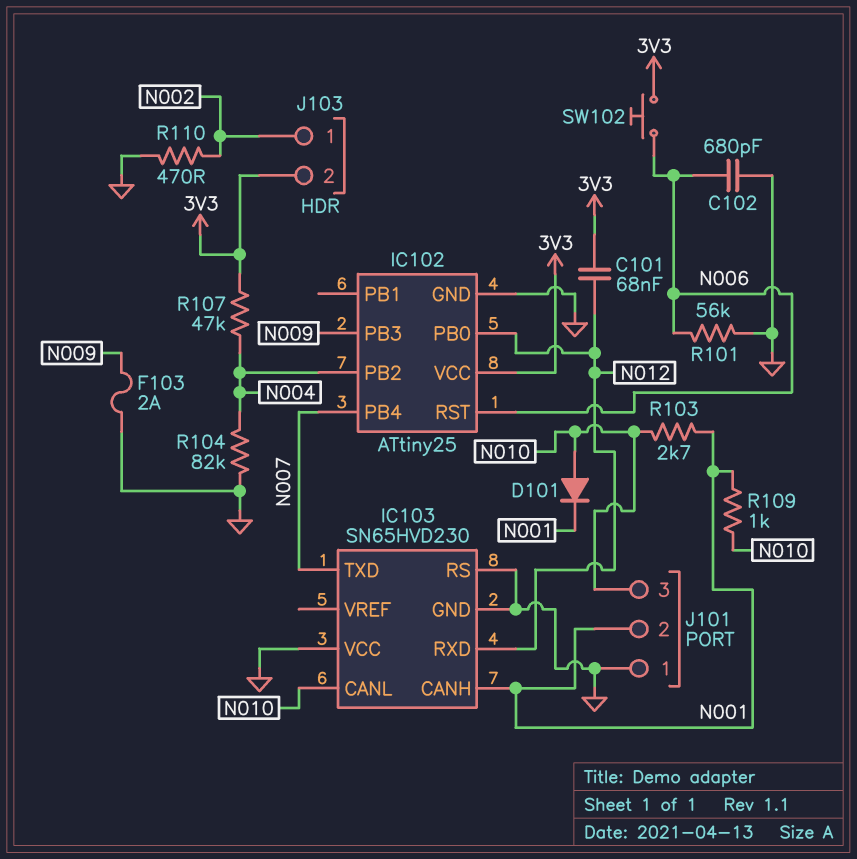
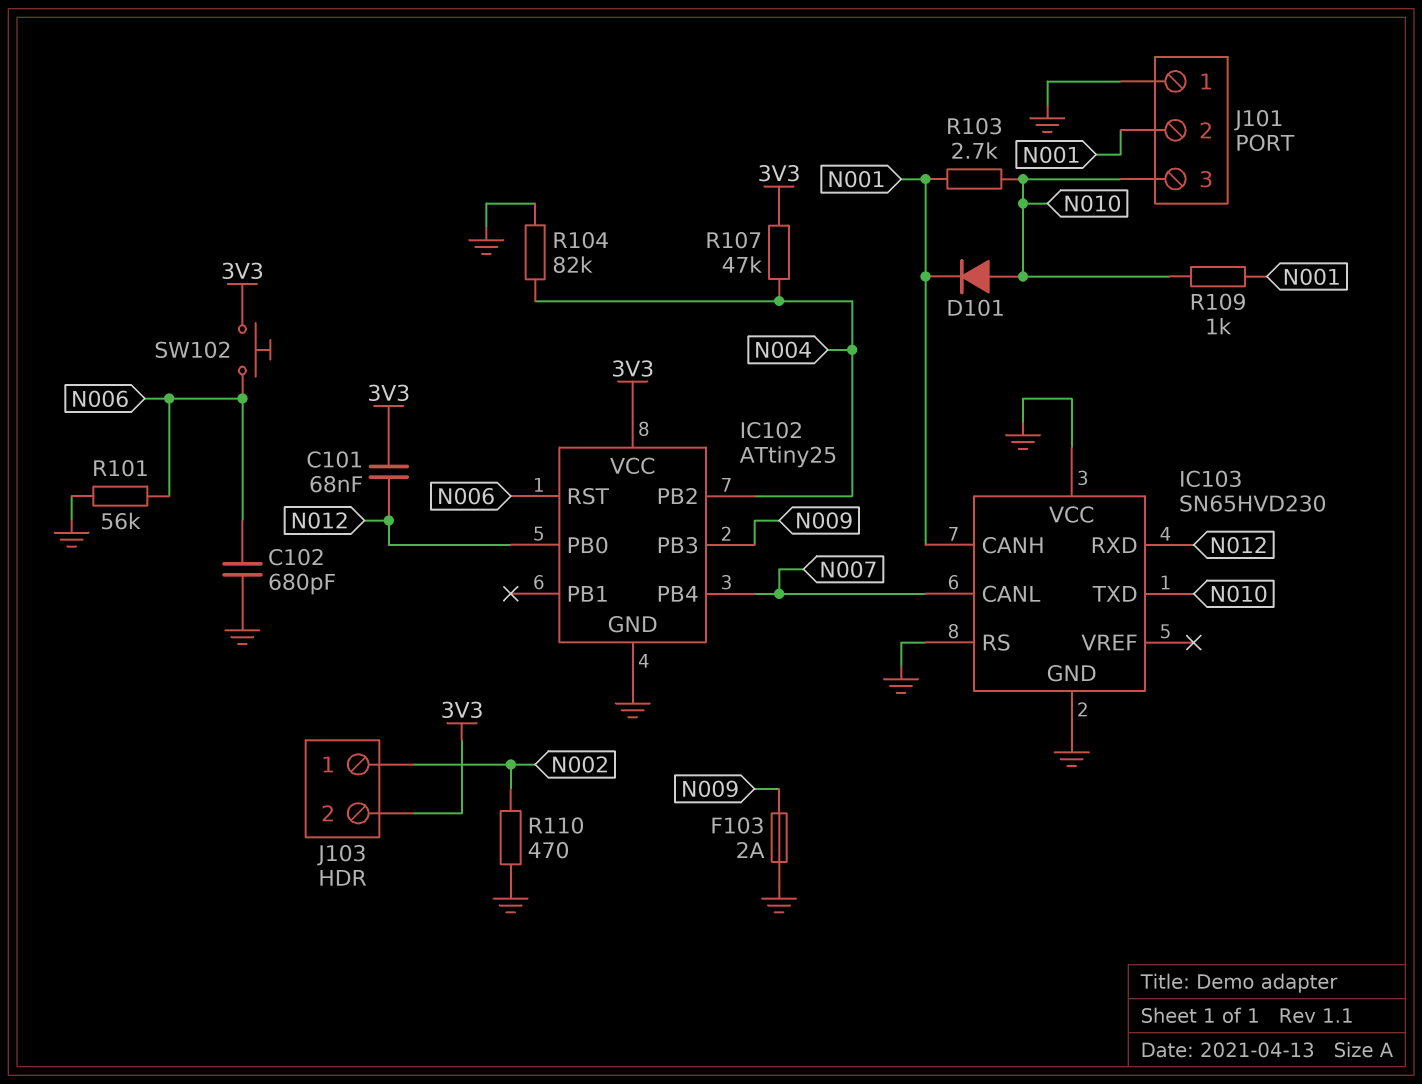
IC103 pin CANL: N010 -> N007
IC103 pin TXD: N007 -> N010

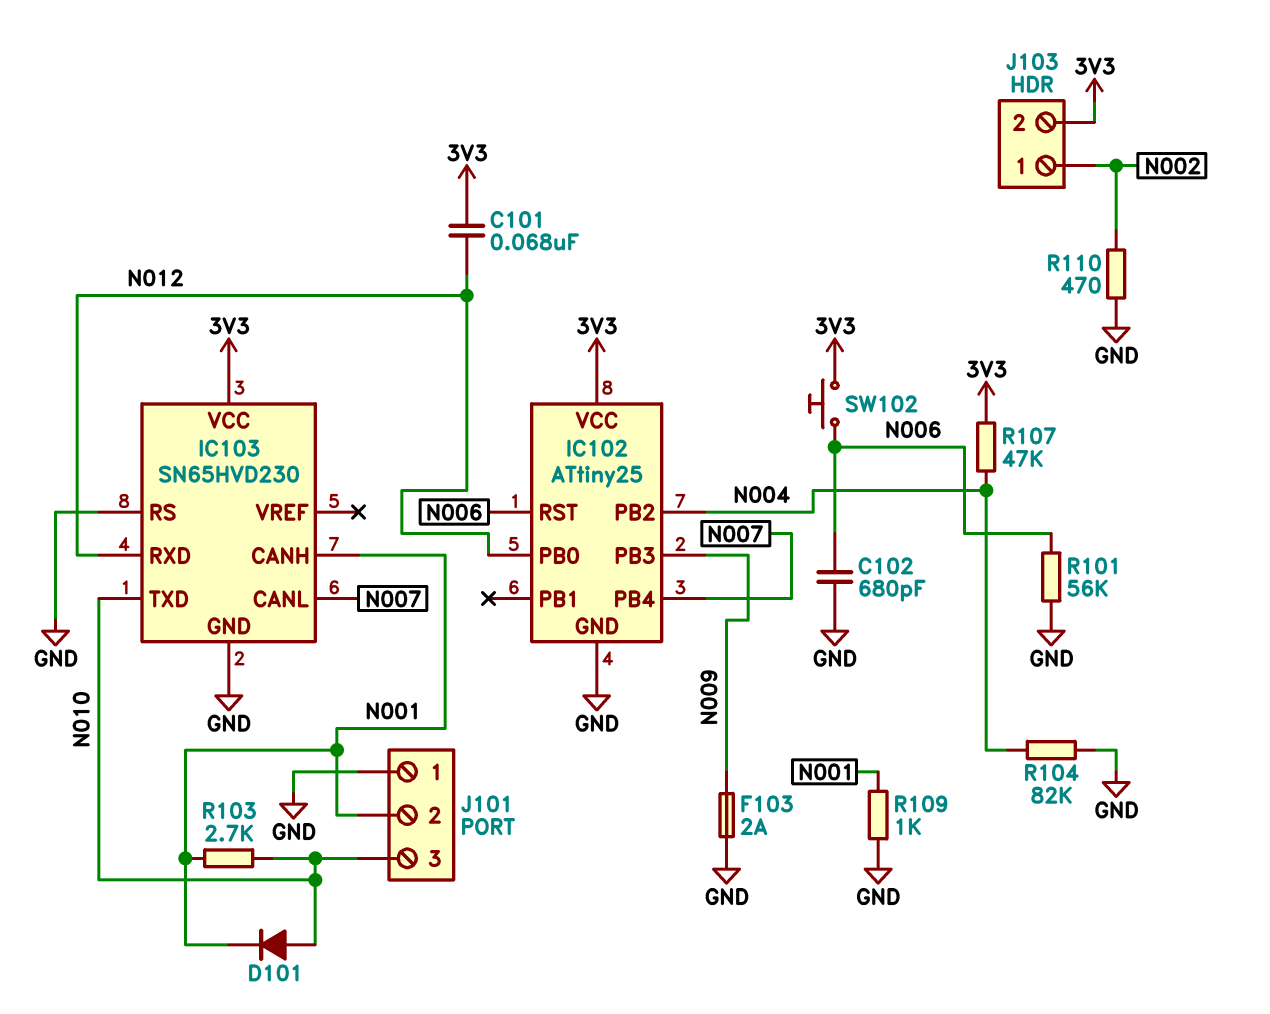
IC103 pin VCC: GND -> 3V3
R109: 1k (N001, N010) -> 1k (GND, N001)

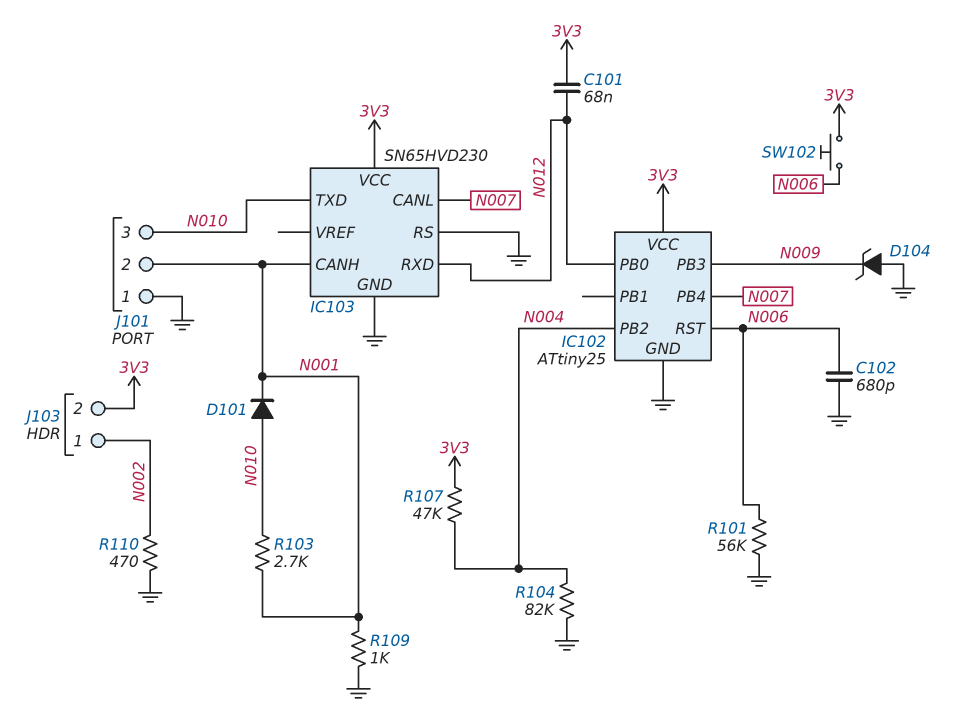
D104: none -> zener (A GND, K N009)
F103: 2A (GND, N009) -> none

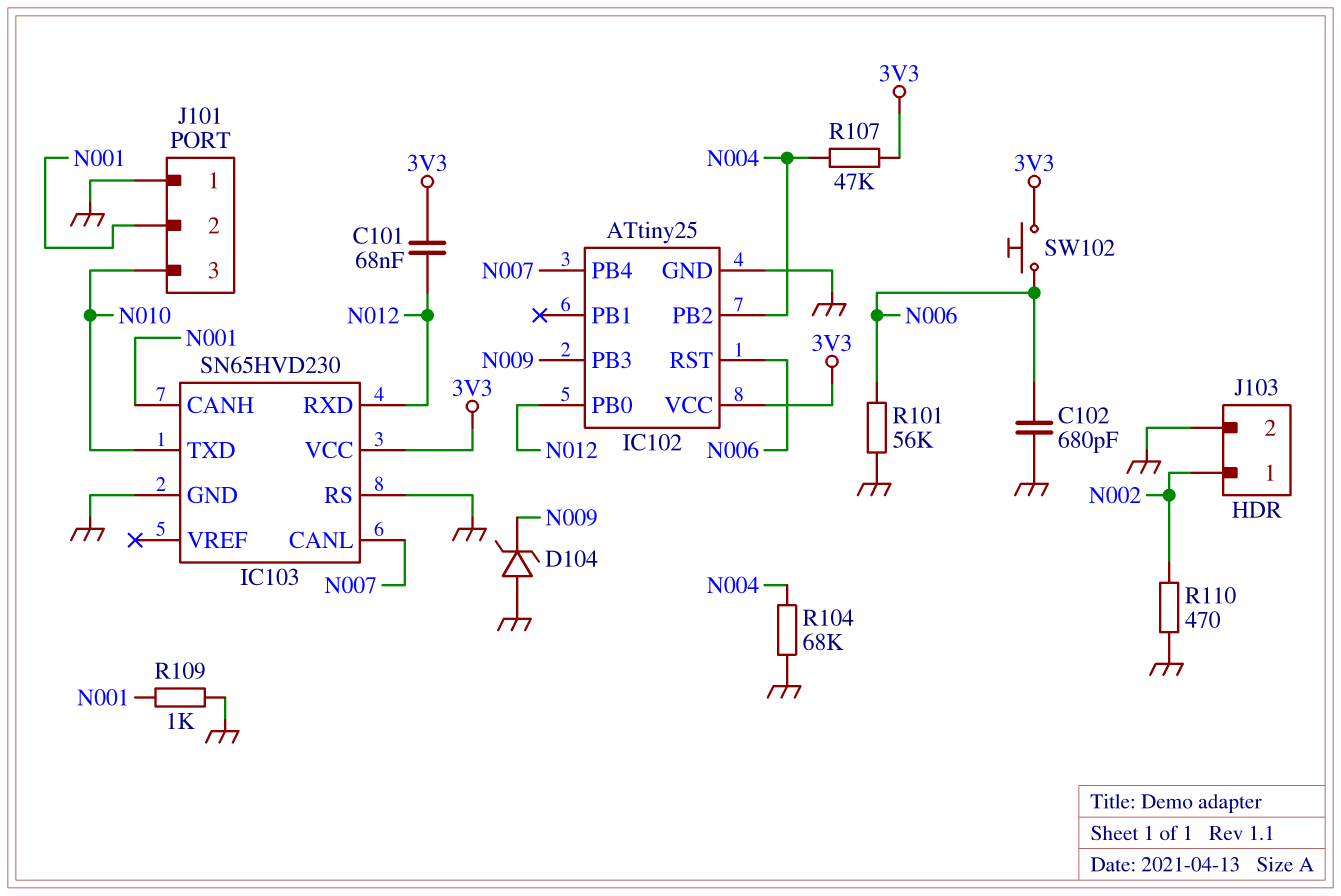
D101: diode (A N010, K N001) -> none
J103 pin 2: 3V3 -> GND
R103: 2.7k (N001, N010) -> none
R104: 82k (GND, N004) -> 68k (GND, N004)

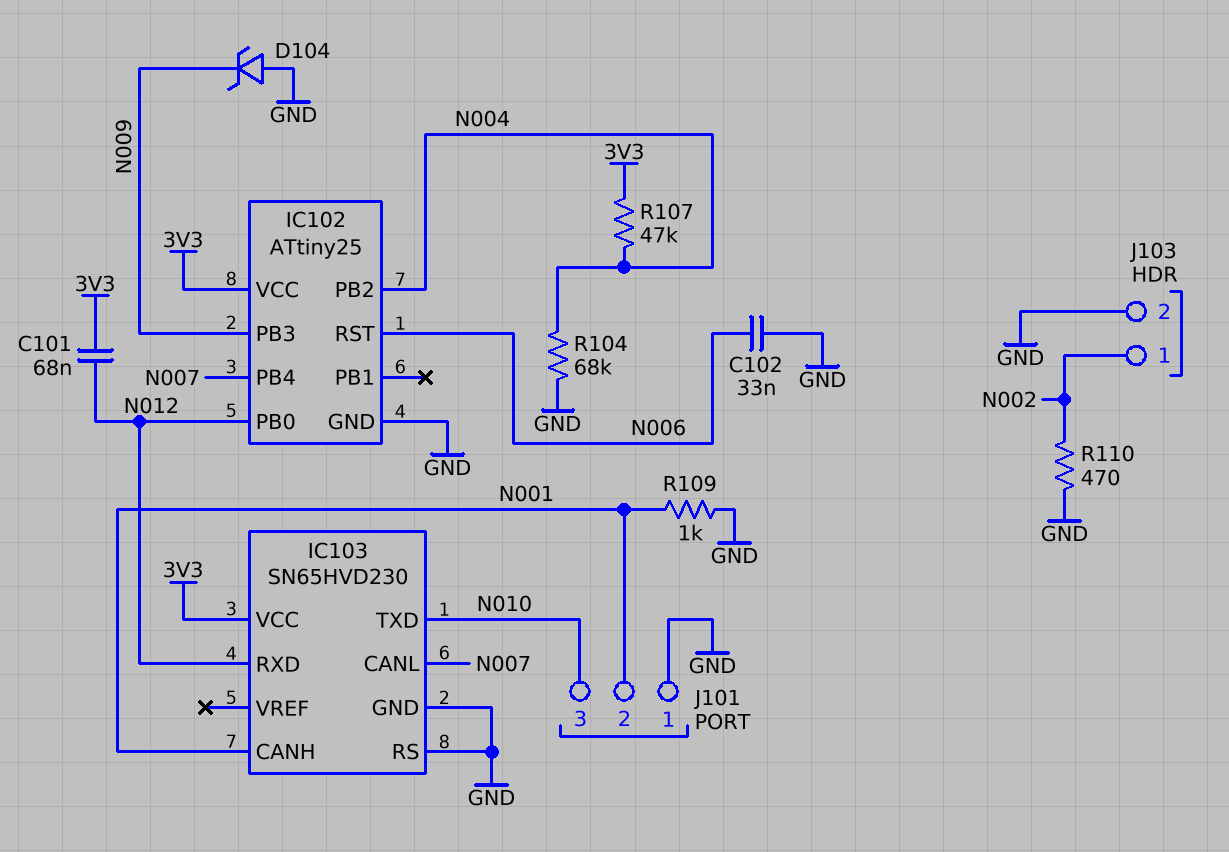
C102: 680pF (GND, N006) -> 33nF (GND, N006)
R101: 56k (GND, N006) -> none
SW102: button (3V3, N006) -> none

